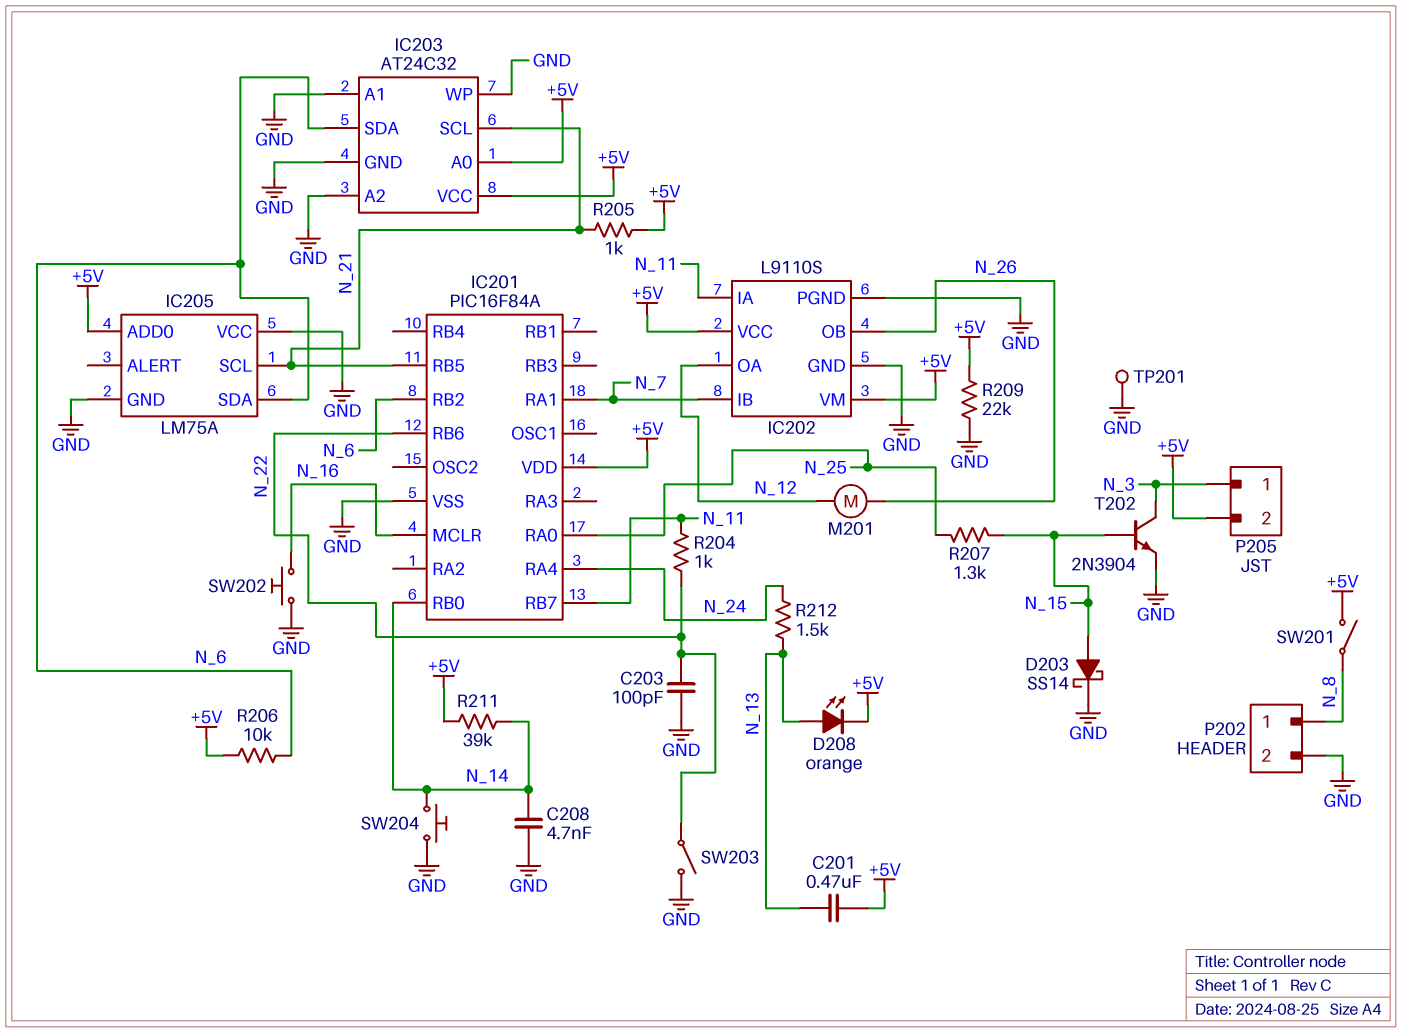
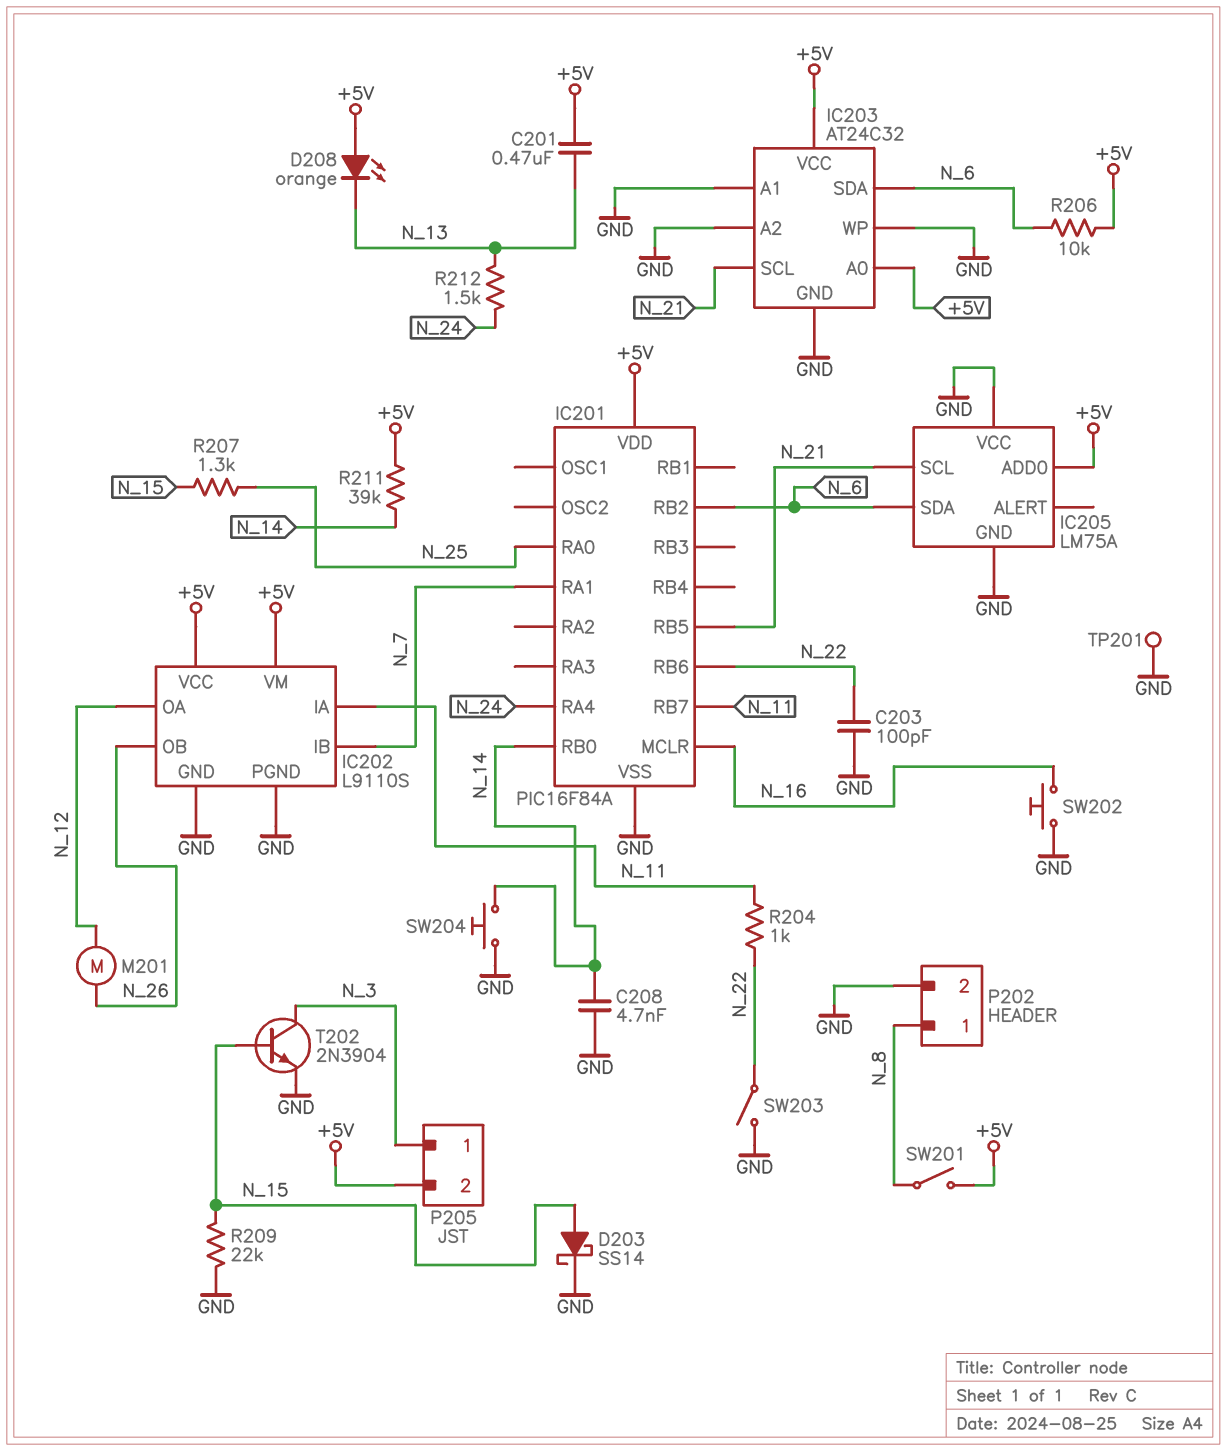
D208: LED orange (A N_13, K +5V) -> LED orange (A +5V, K N_13)
R205: 1k (+5V, N_21) -> none
R209: 22k (+5V, GND) -> 22k (GND, N_15)

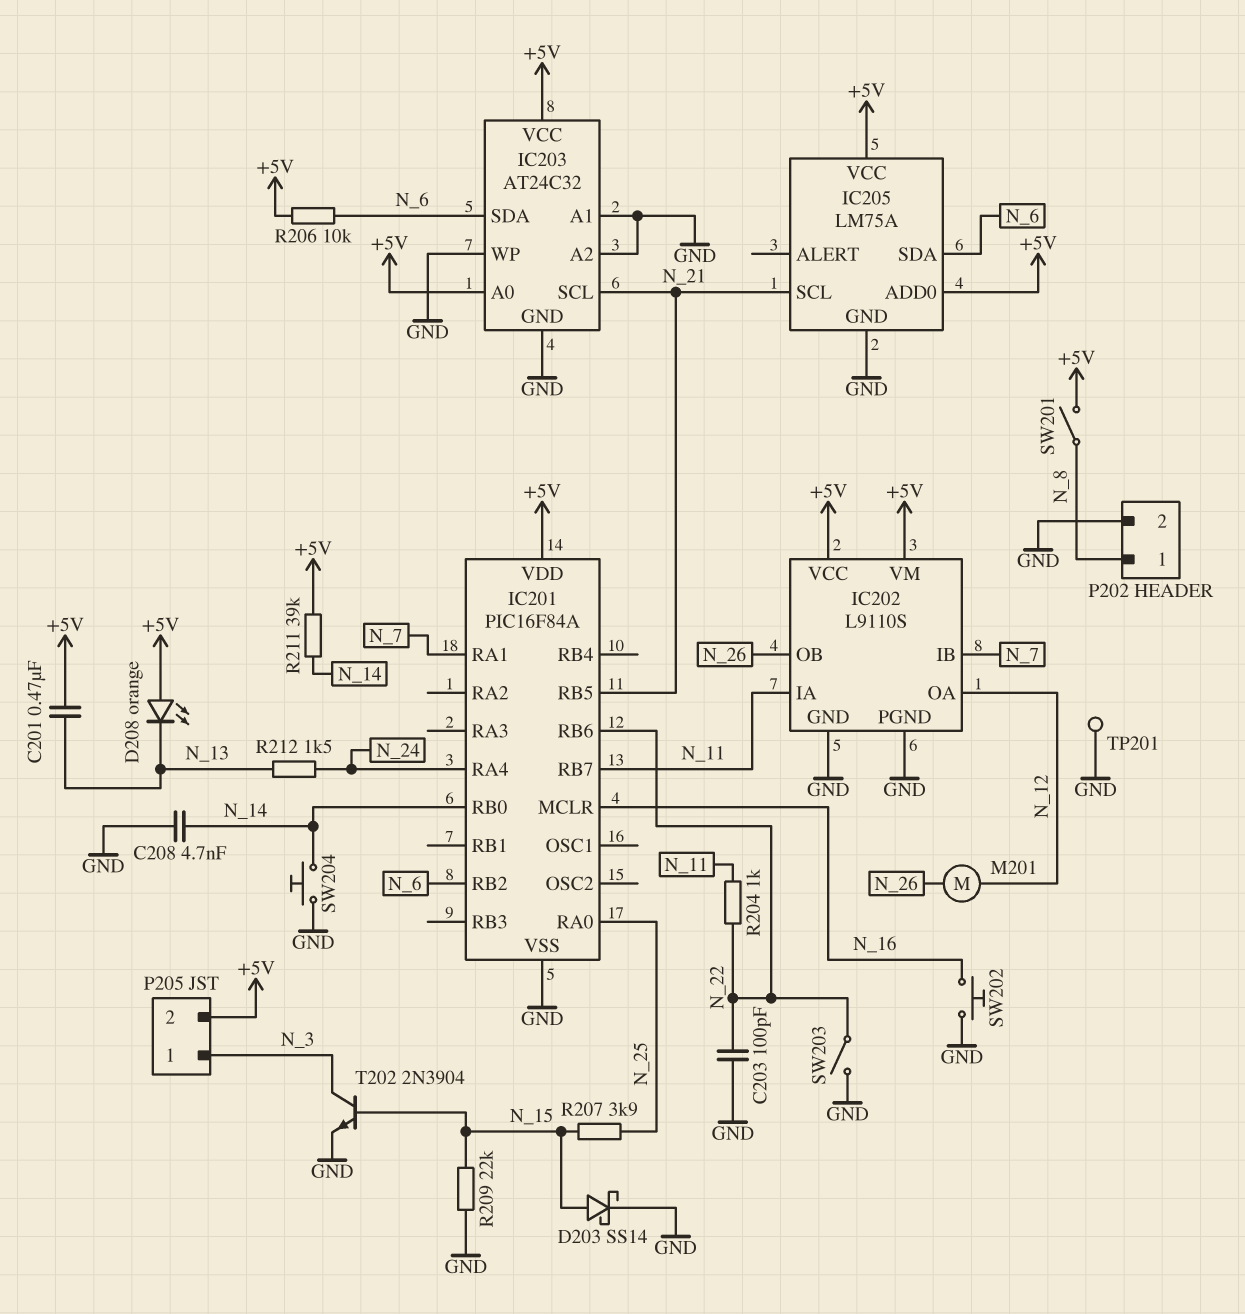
IC205 pin VCC: GND -> +5V
R207: 1.3k (N_15, N_25) -> 3.9k (N_15, N_25)

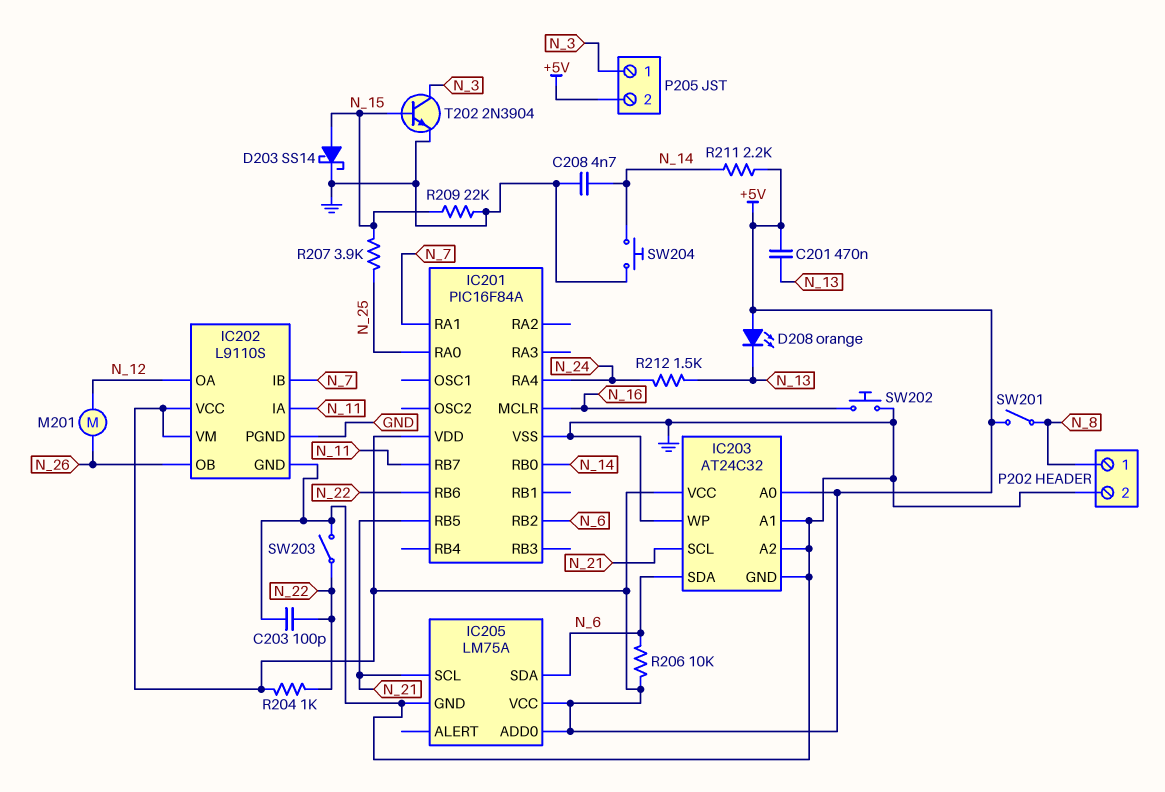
R204: 1k (N_11, N_22) -> 1k (+5V, N_22)
R211: 39k (+5V, N_14) -> 2.2k (+5V, N_14)
TP201: test point (GND) -> none

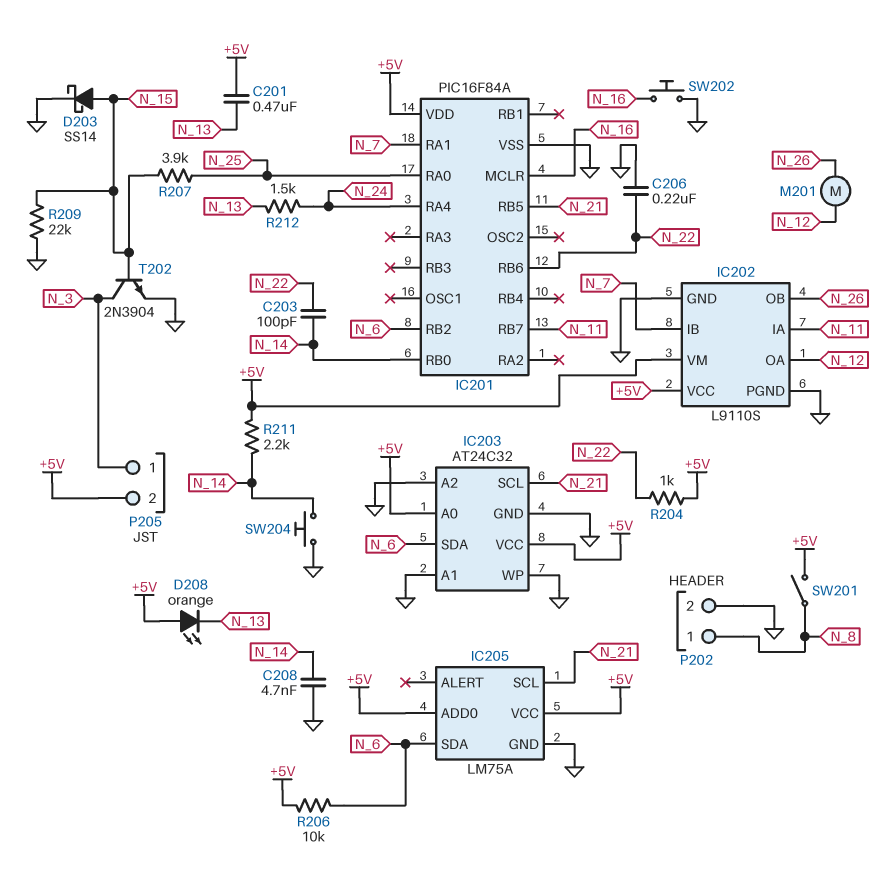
C203: 100pF (GND, N_22) -> 100pF (N_14, N_22)
C206: none -> 220nF (GND, N_22)
SW203: switch (GND, N_22) -> none

